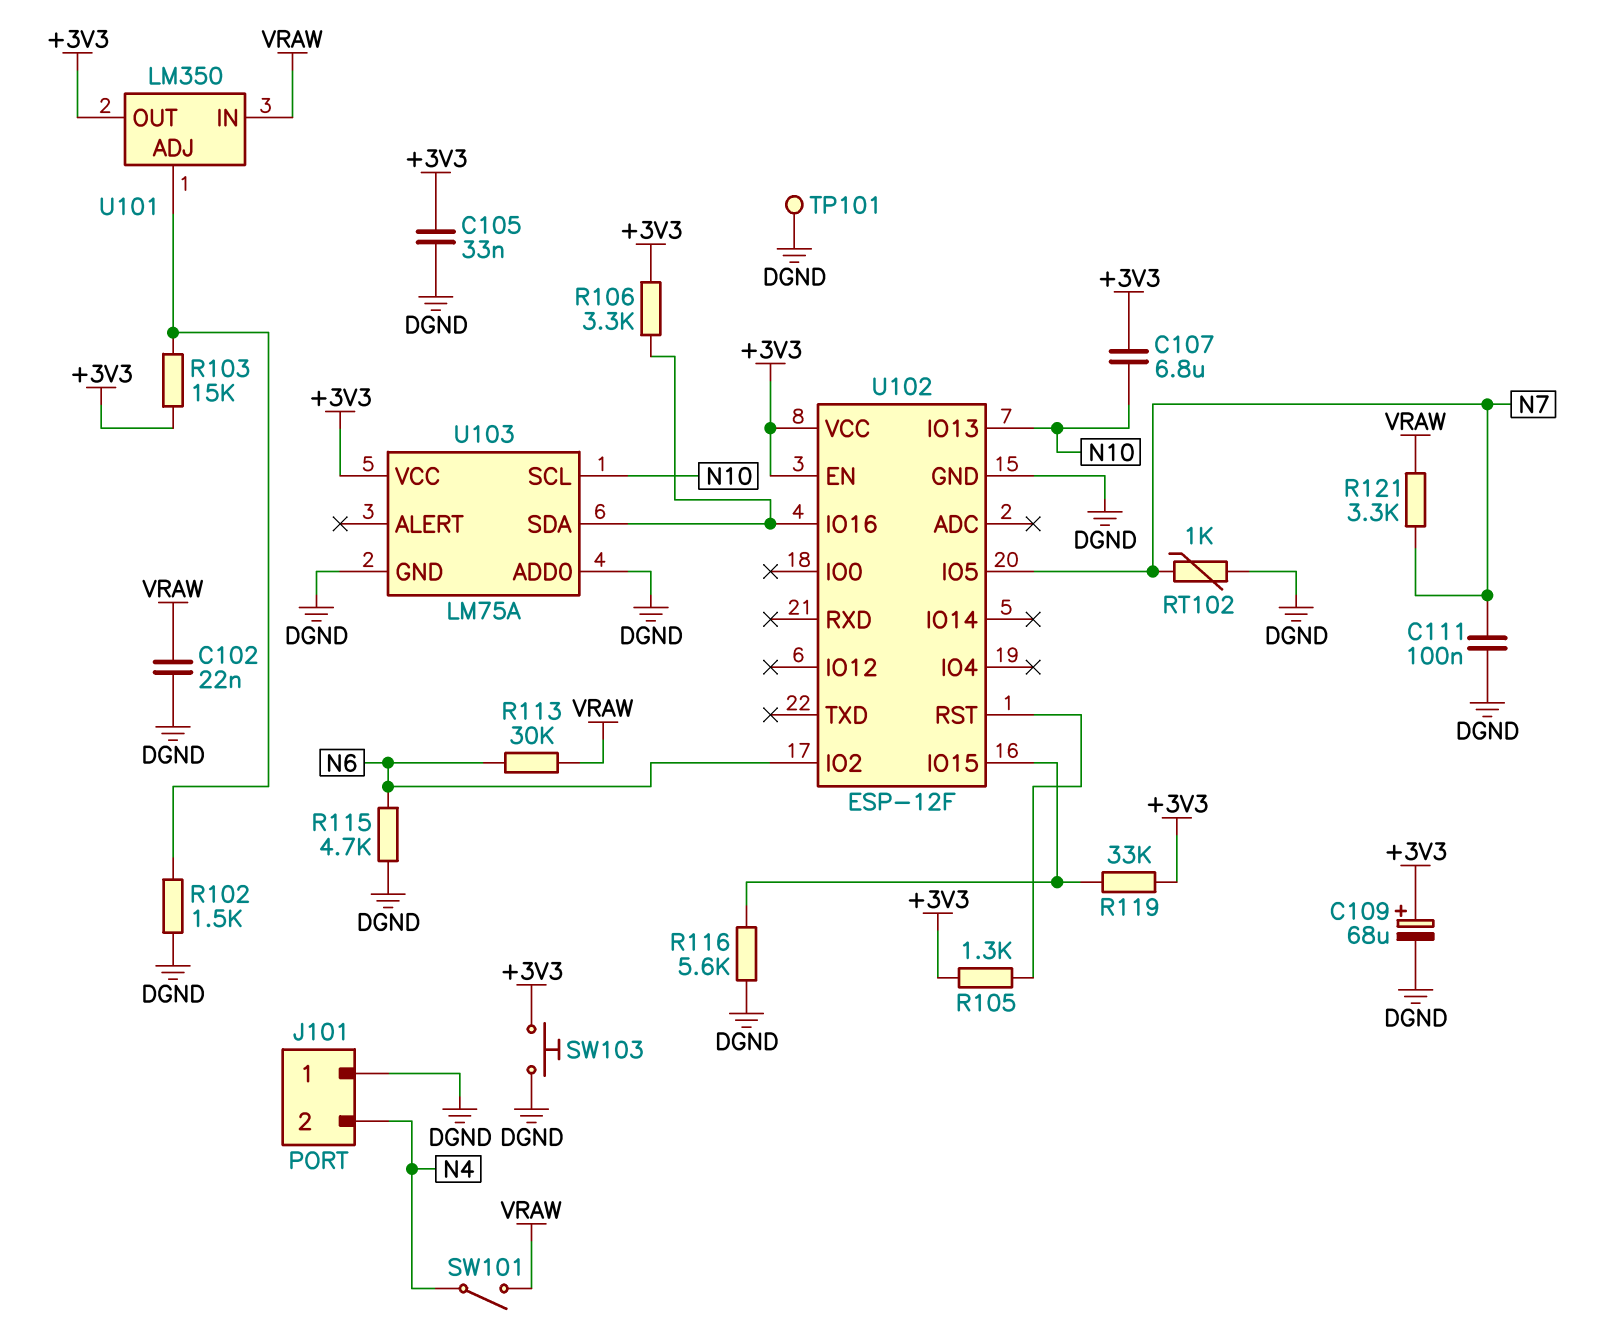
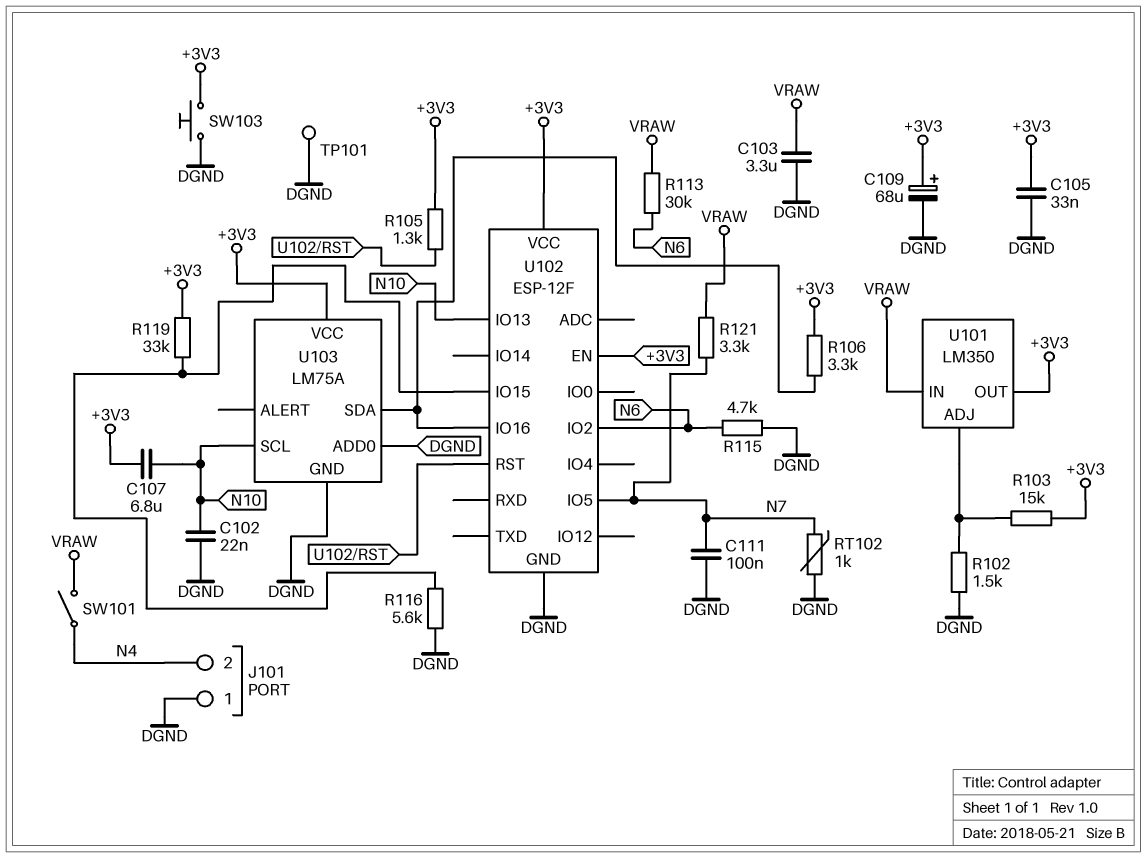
C102: 22nF (DGND, VRAW) -> 22nF (DGND, N10)
C103: none -> 3.3uF (DGND, VRAW)

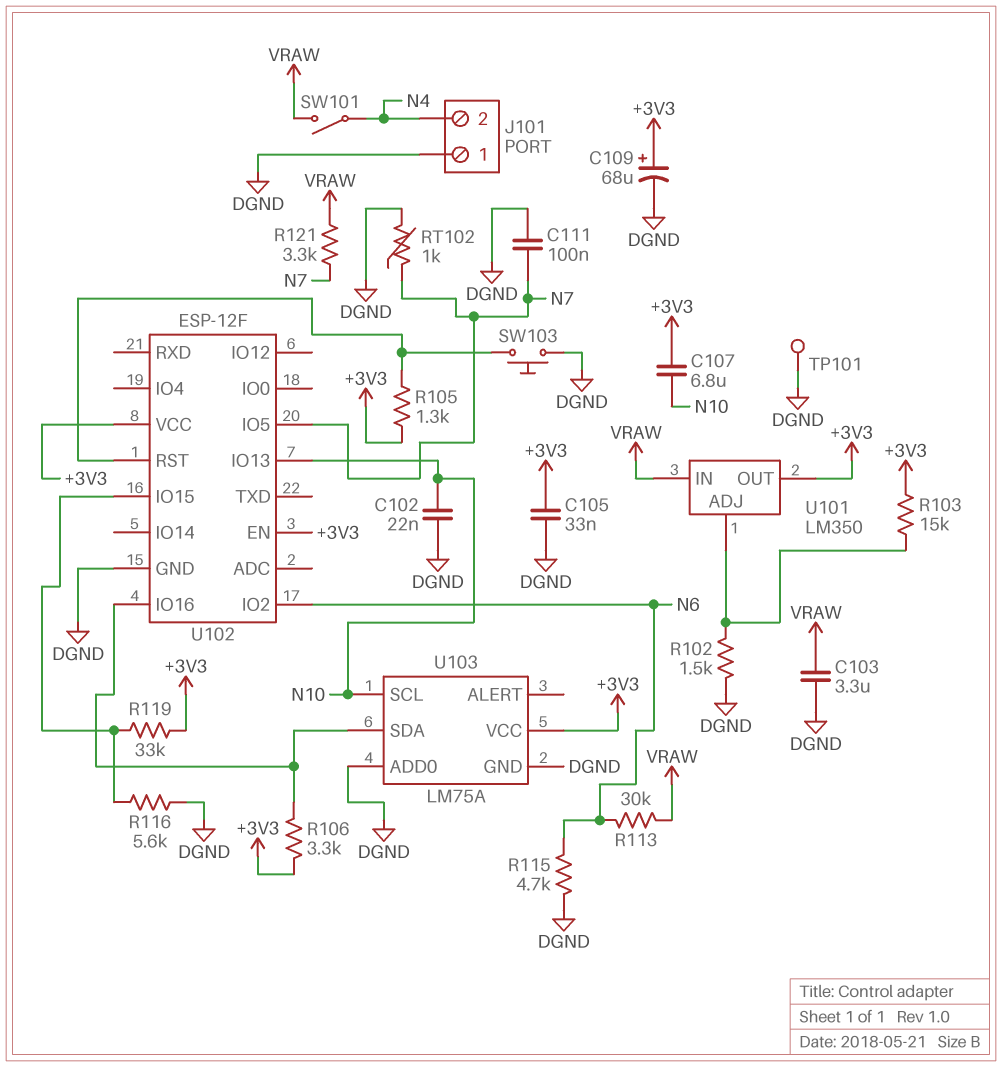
SW103: button (+3V3, DGND) -> button (DGND, U102/RST)

